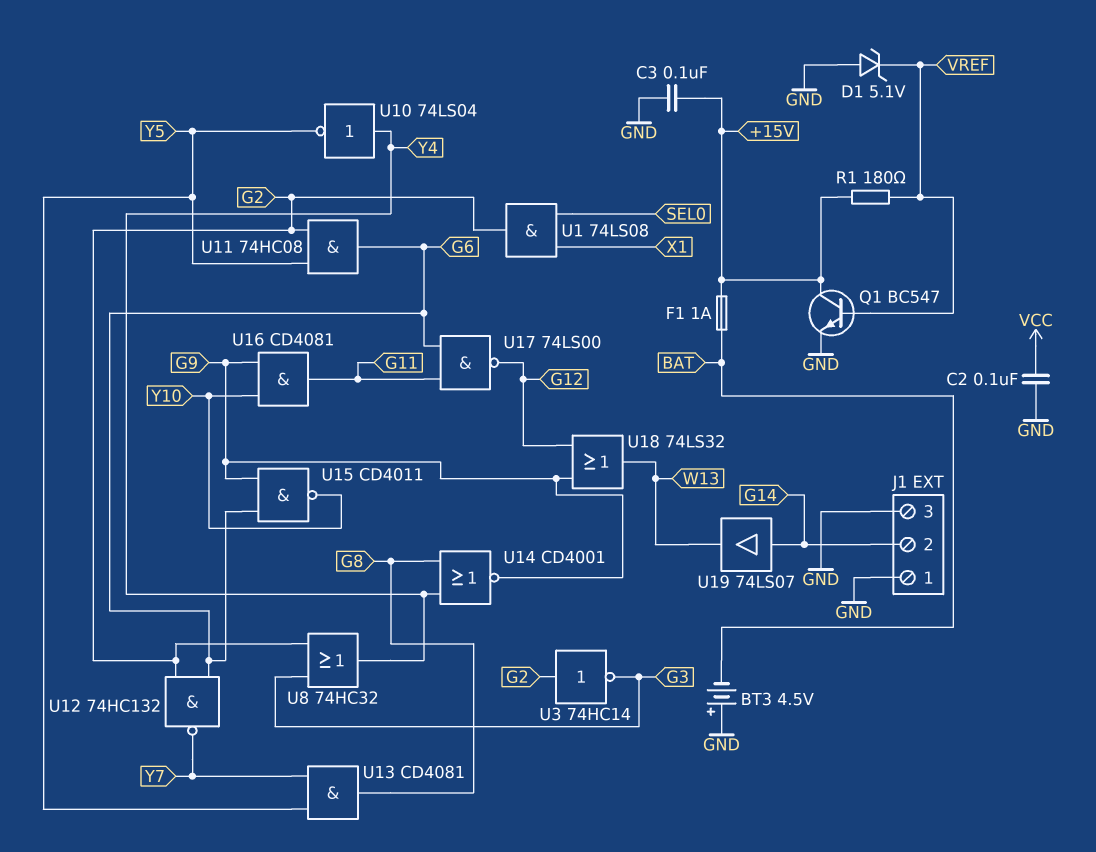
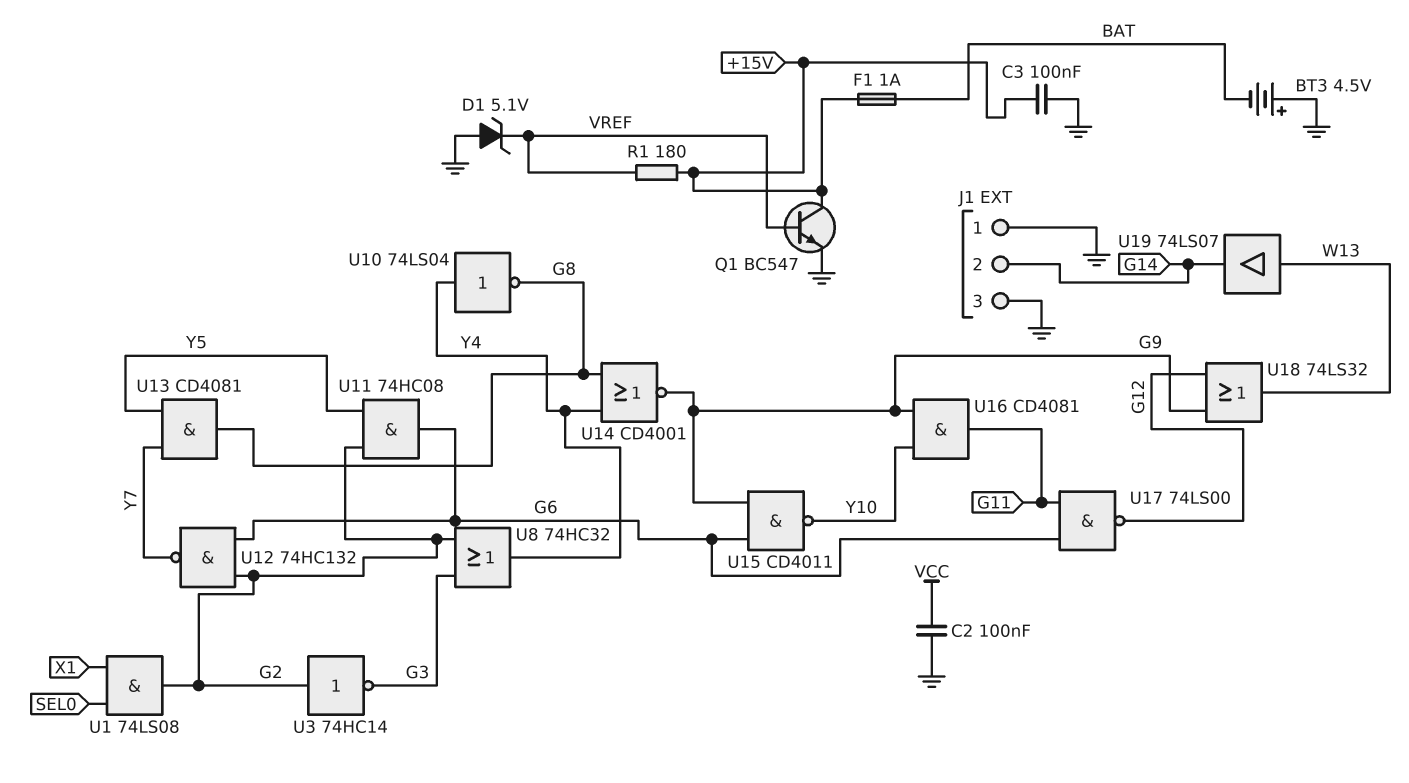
U10: NOT 74LS04 (in Y4, out Y5) -> NOT 74LS04 (in Y4, out G8)
U19: buffer 74LS07 (in G14, out W13) -> buffer 74LS07 (in W13, out G14)

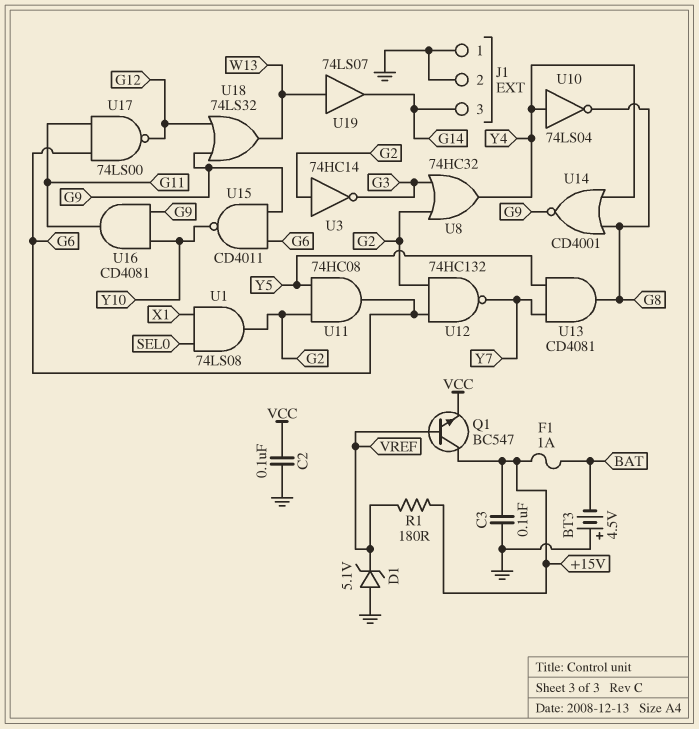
J1 pin 2: G14 -> GND
J1 pin 3: GND -> G14
Q1: NPN BC547 (B VREF, C +15V, E GND) -> NPN BC547 (B VREF, C +15V, E VCC)

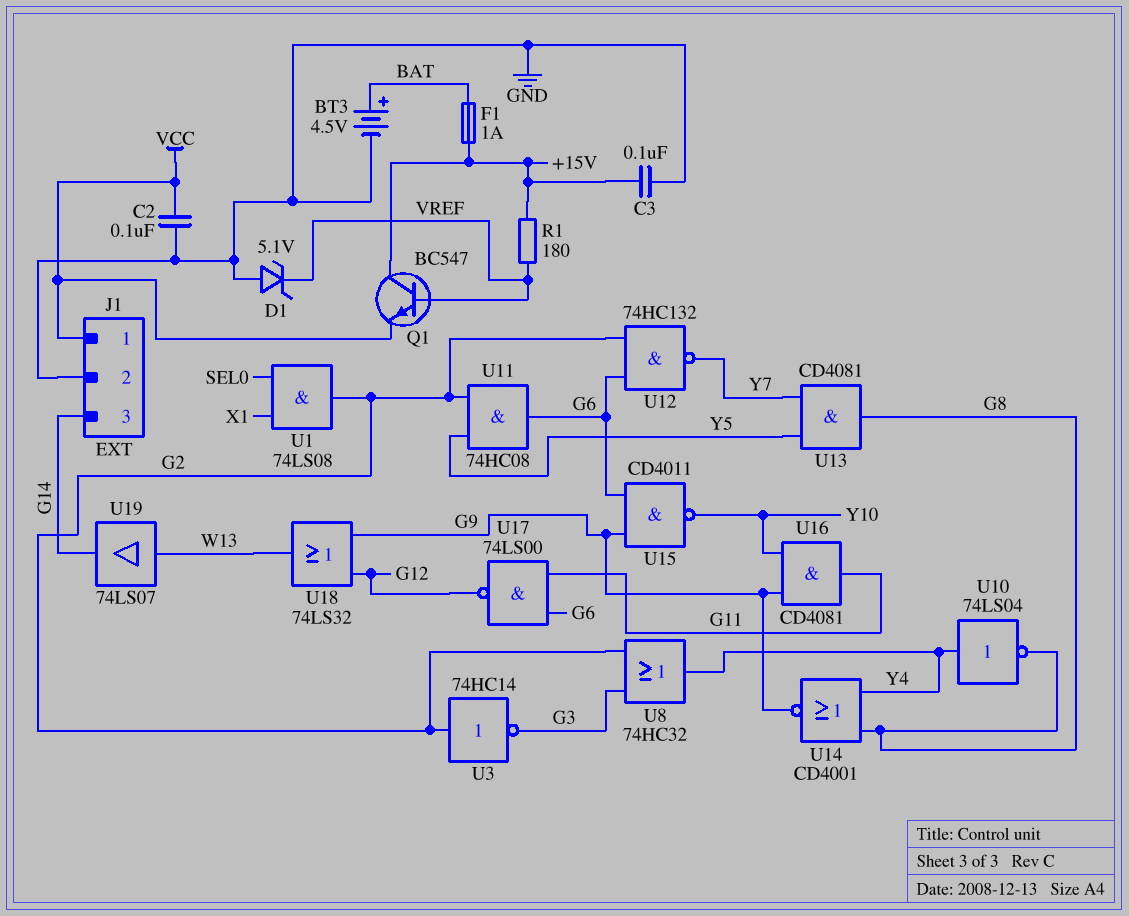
BT3: 4.5V (plus GND, minus BAT) -> 4.5V (plus BAT, minus GND)
J1 pin 1: GND -> VCC

